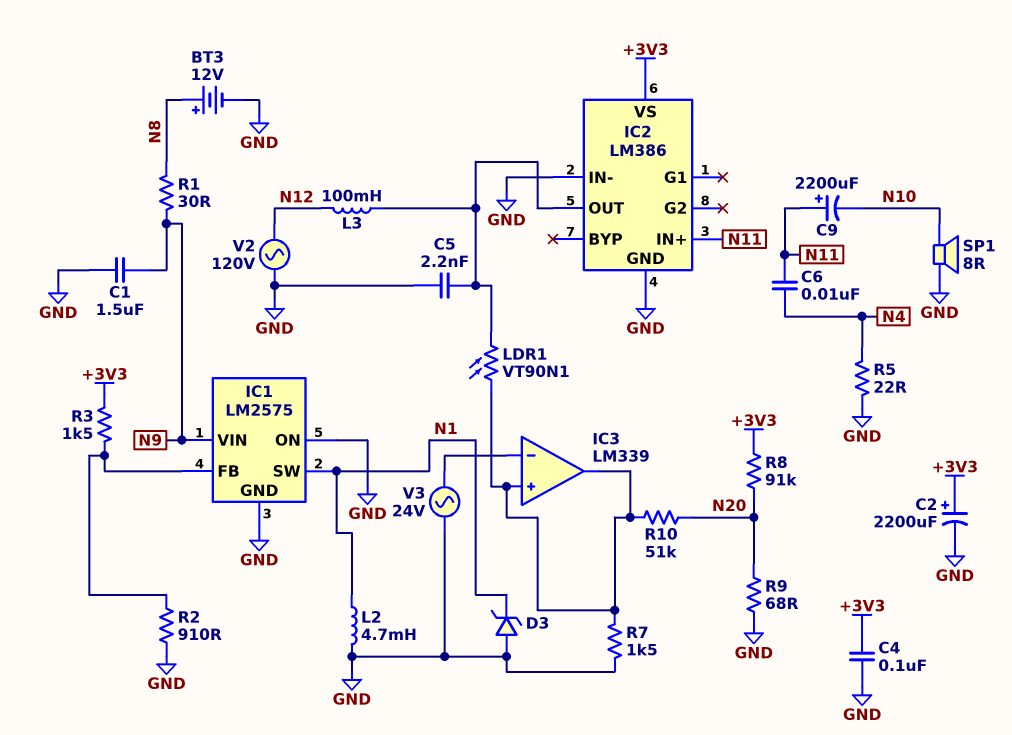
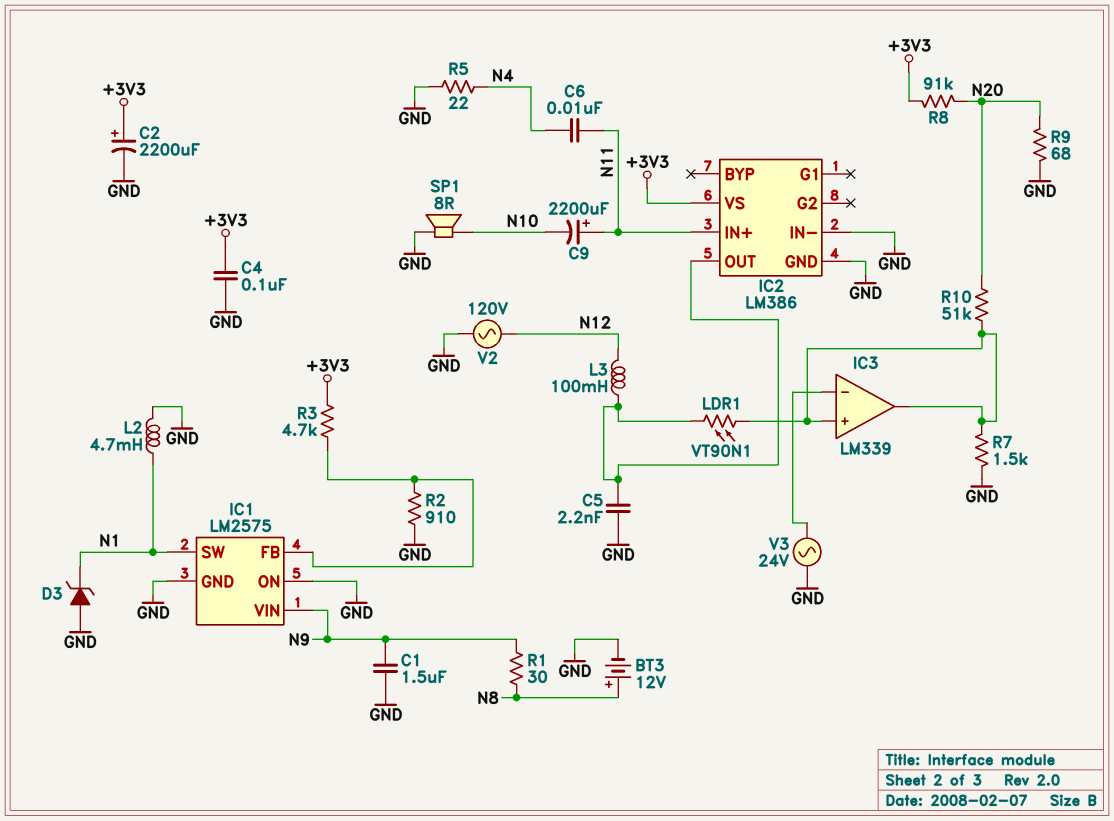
R3: 1.5k (+3V3, IC1/FB) -> 4.7k (+3V3, IC1/FB)

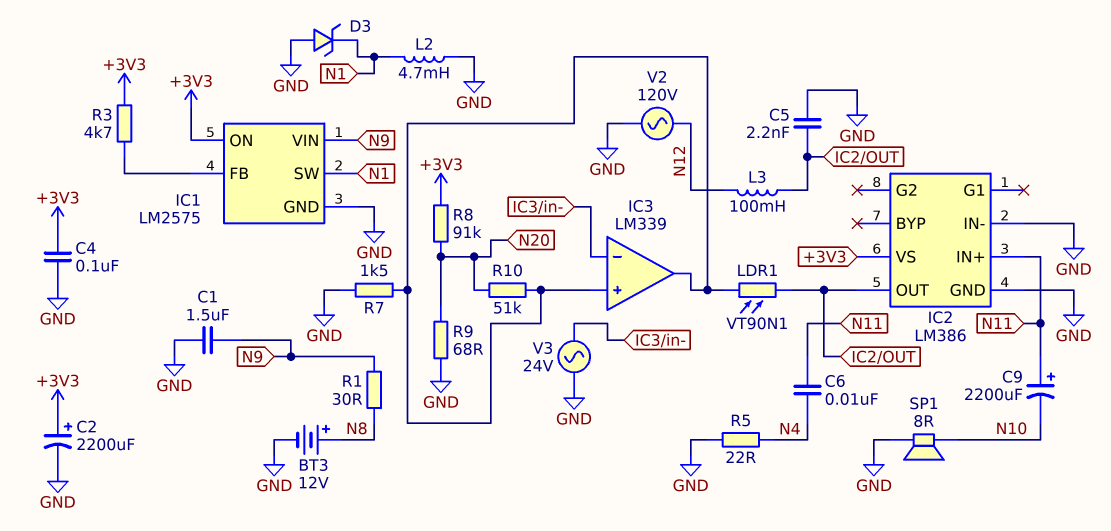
IC1 pin ON: GND -> +3V3
R2: 910 (GND, IC1/FB) -> none

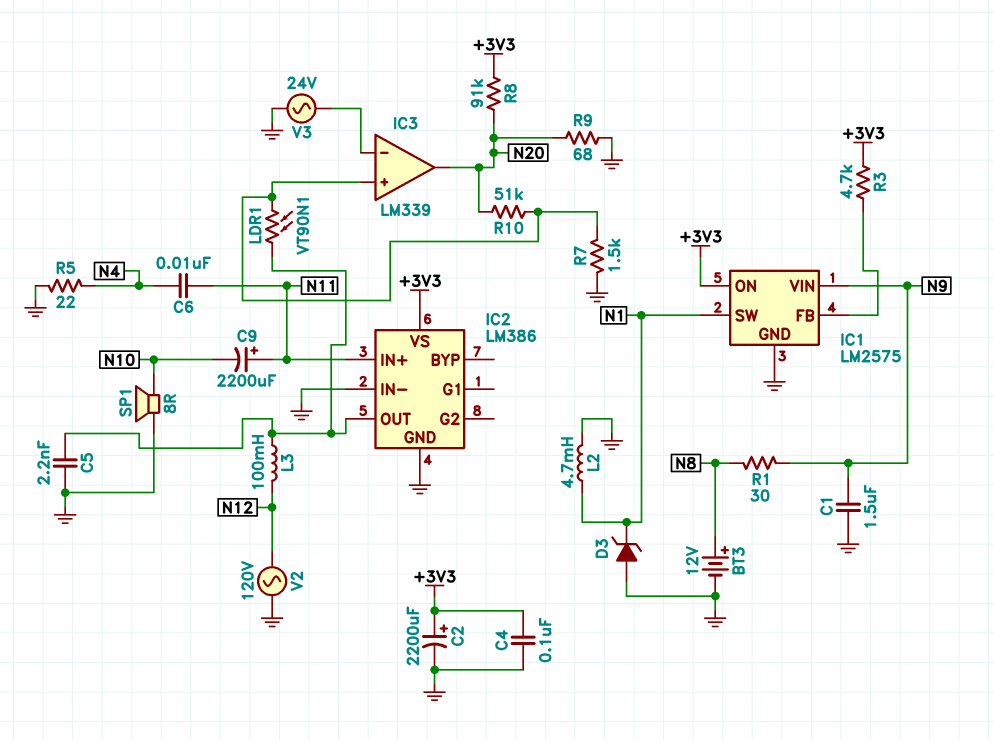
IC3 pin out: IC3/in+ -> N20

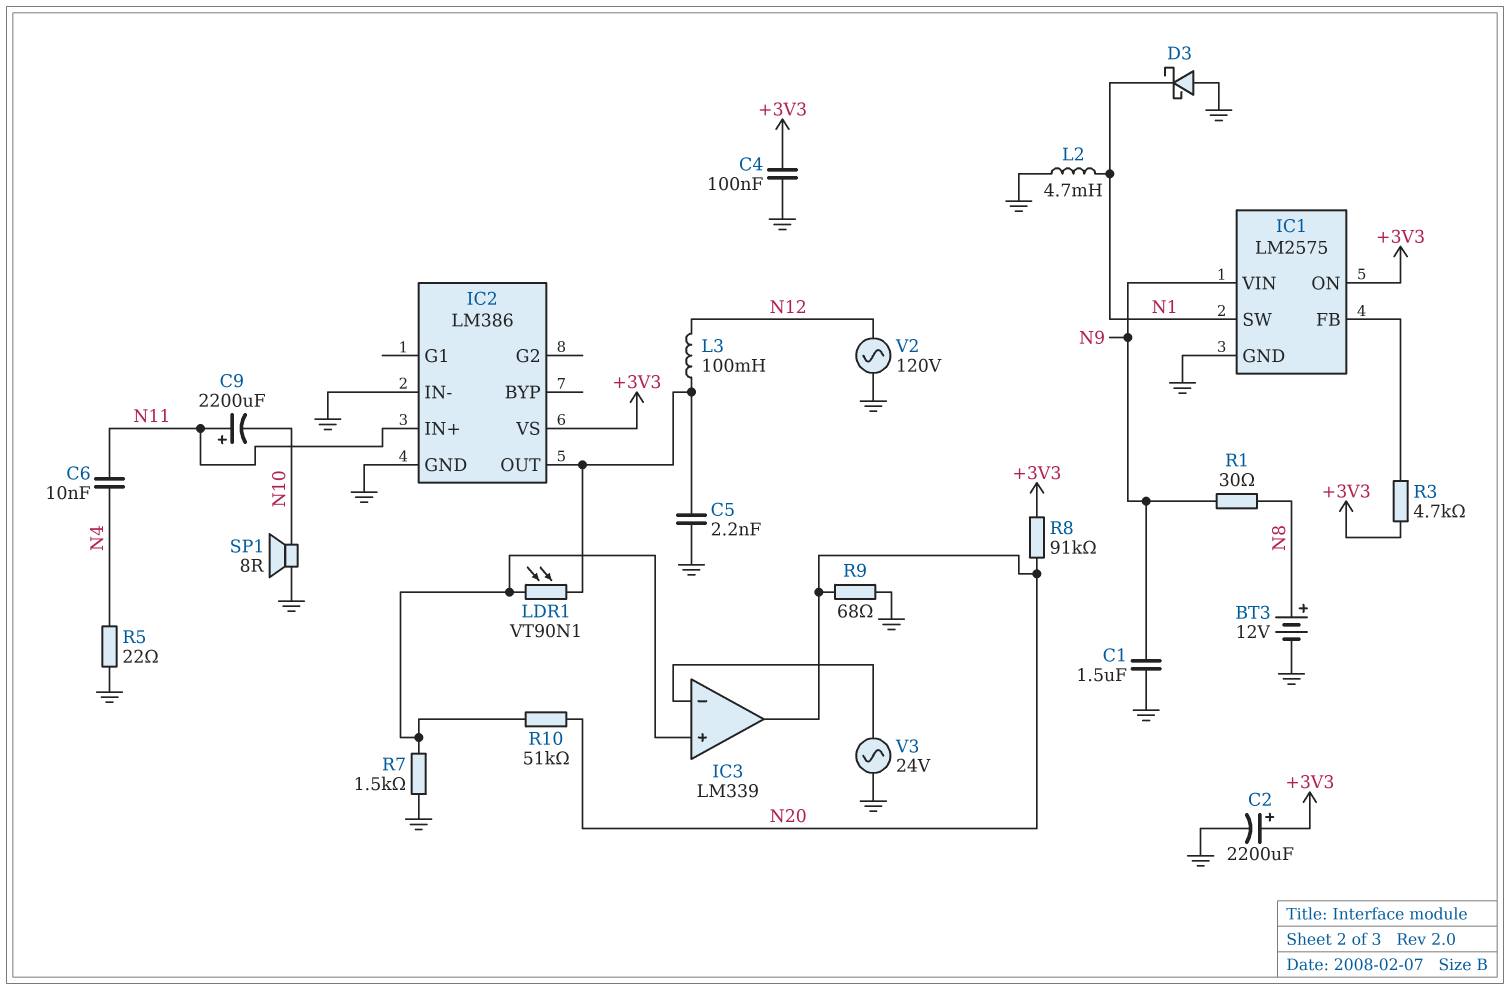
D3: zener (A GND, K N1) -> schottky (A GND, K N1)

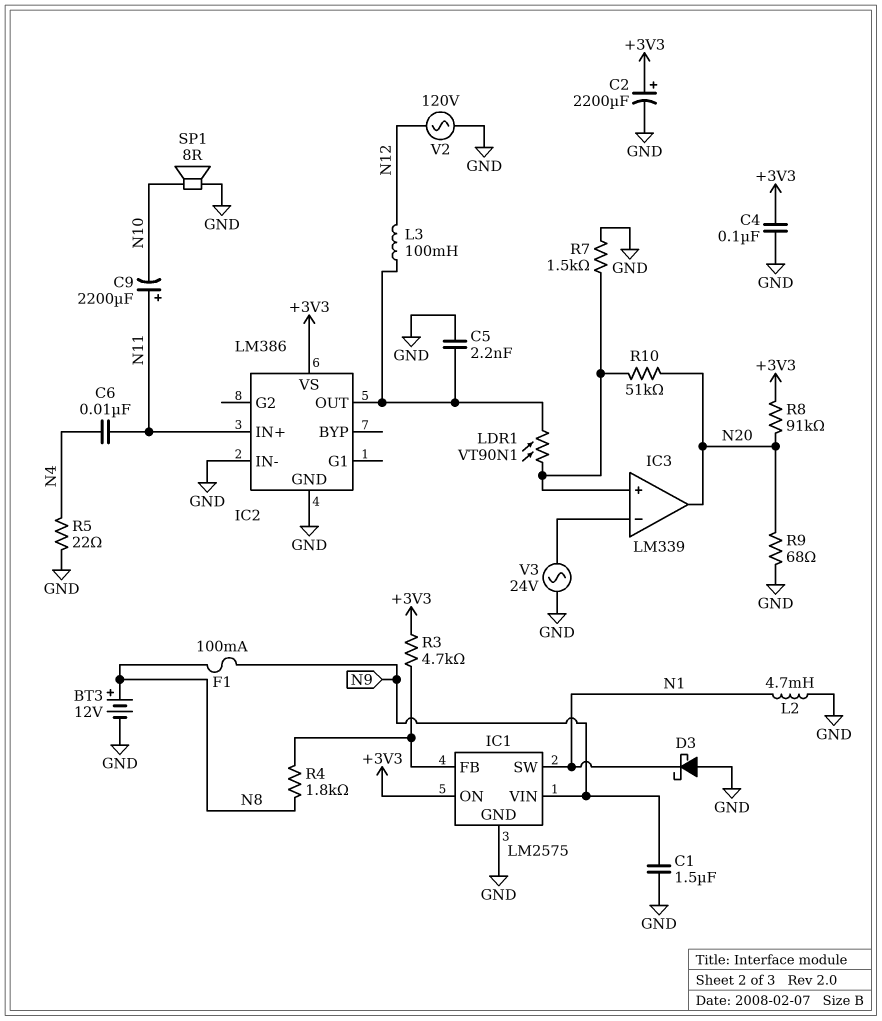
F1: none -> 100mA (N8, N9)
R1: 30 (N8, N9) -> none
R4: none -> 1.8k (IC1/FB, N8)

